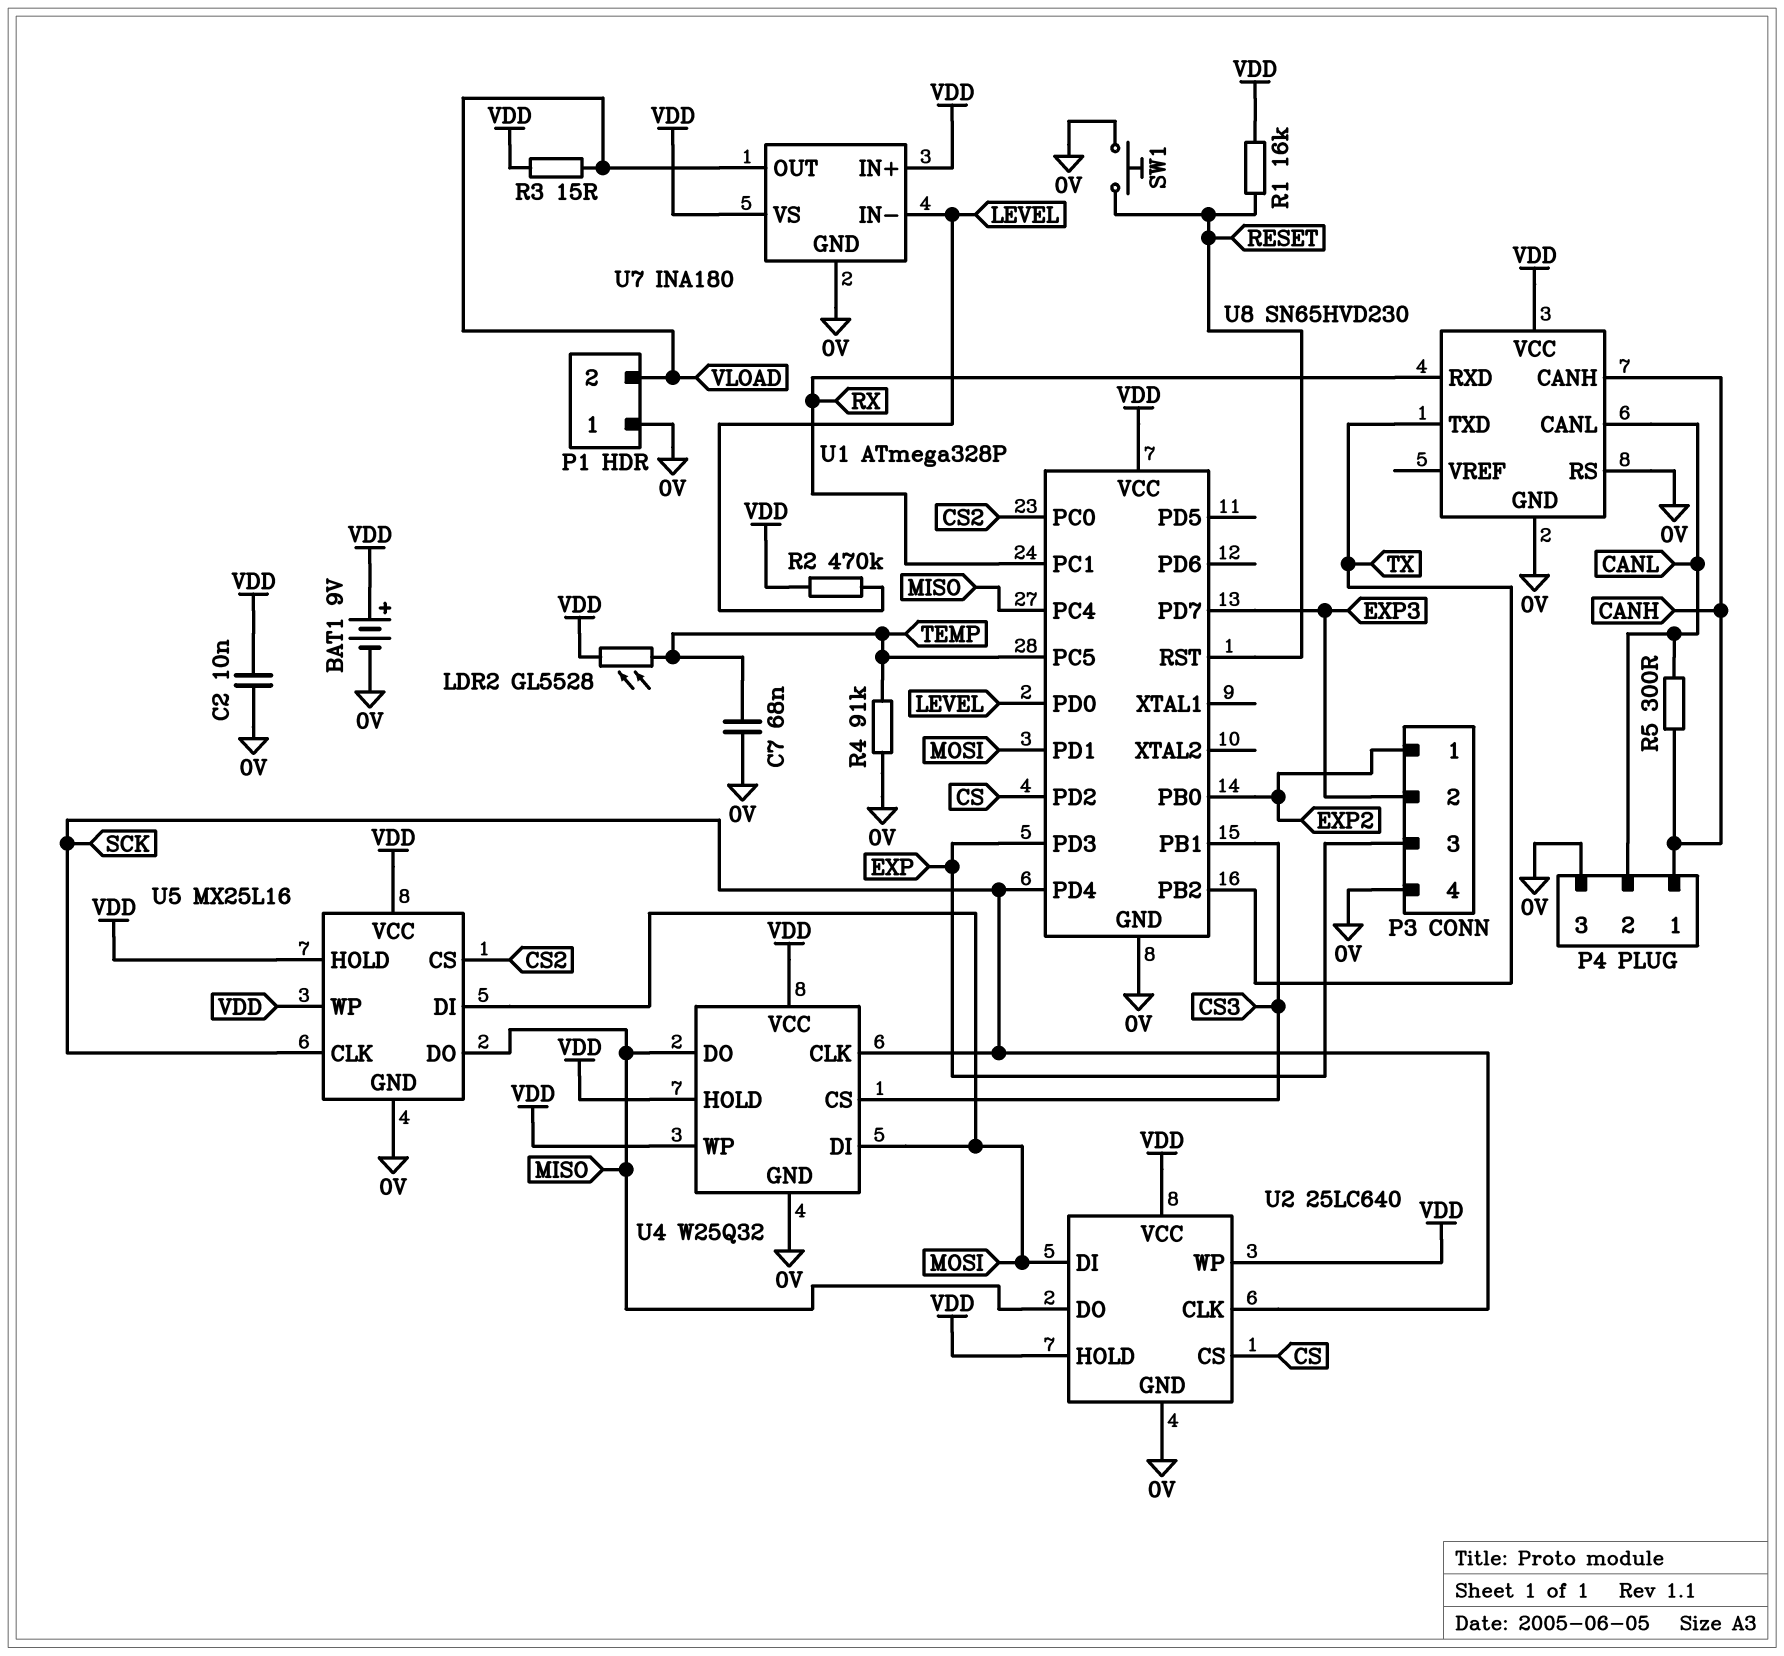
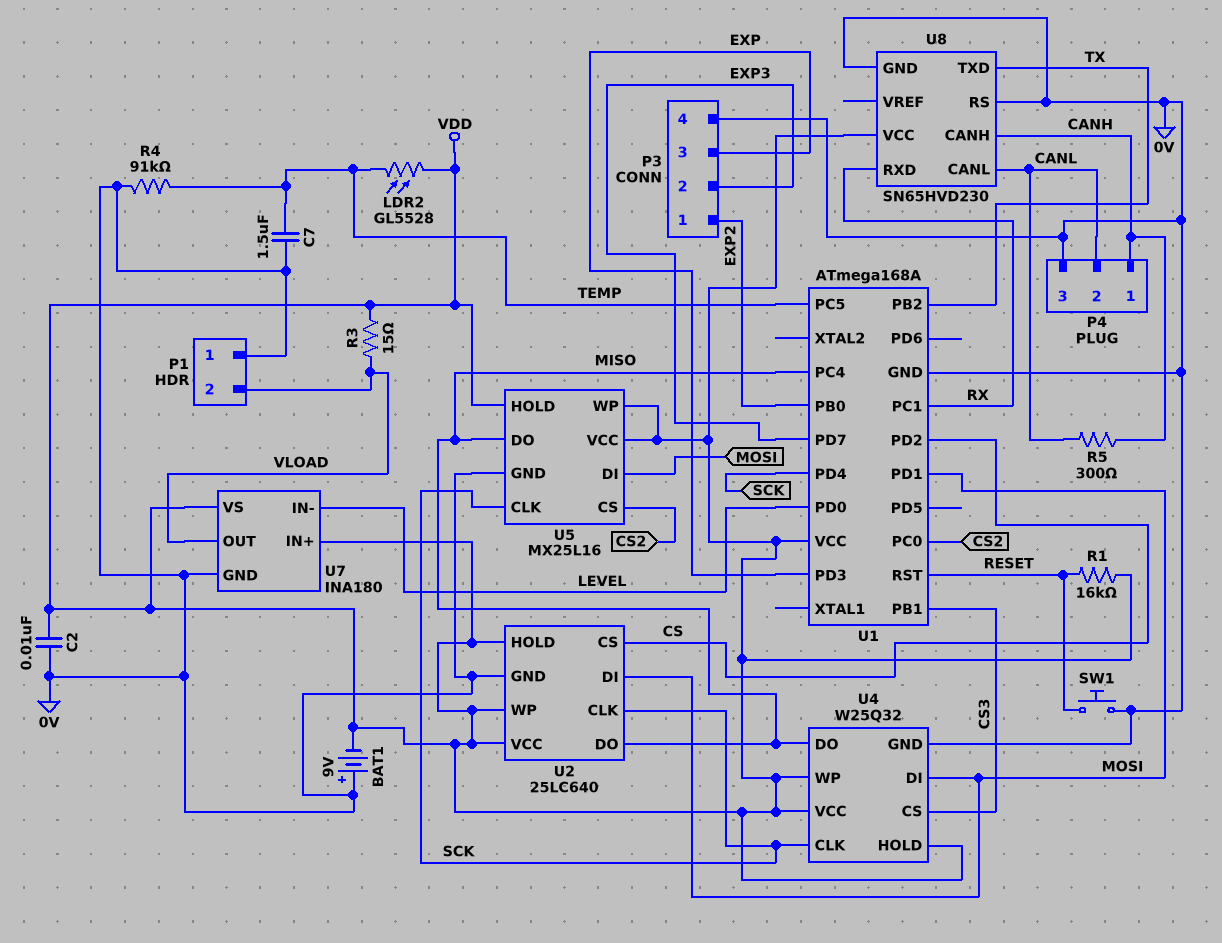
BAT1: 9V (plus VDD, minus 0V) -> 9V (plus 0V, minus VDD)
C7: 68nF (0V, TEMP) -> 1.5uF (0V, TEMP)
R2: 470k (LEVEL, VDD) -> none
U1: ATmega328P -> ATmega168A

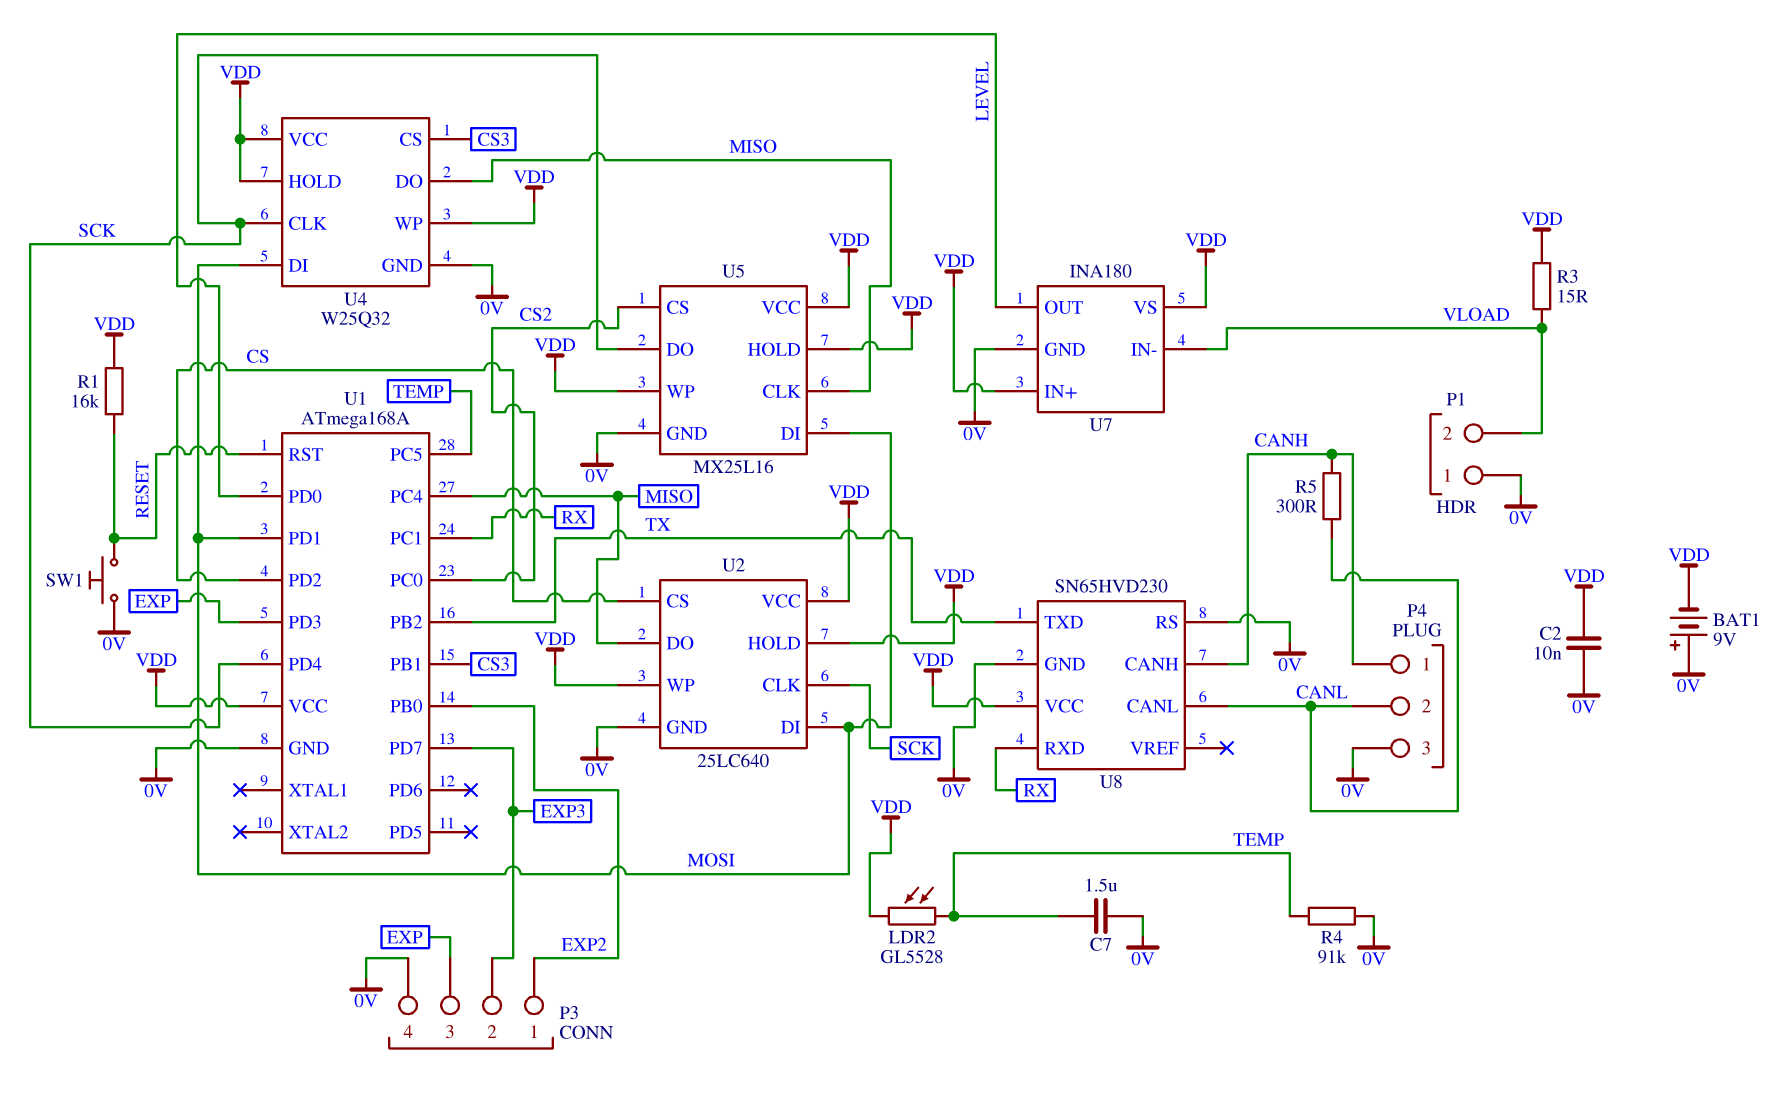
U5 pin CLK: SCK -> MISO
U5 pin DO: MISO -> SCK
U7 pin IN-: LEVEL -> VLOAD
U7 pin OUT: VLOAD -> LEVEL

